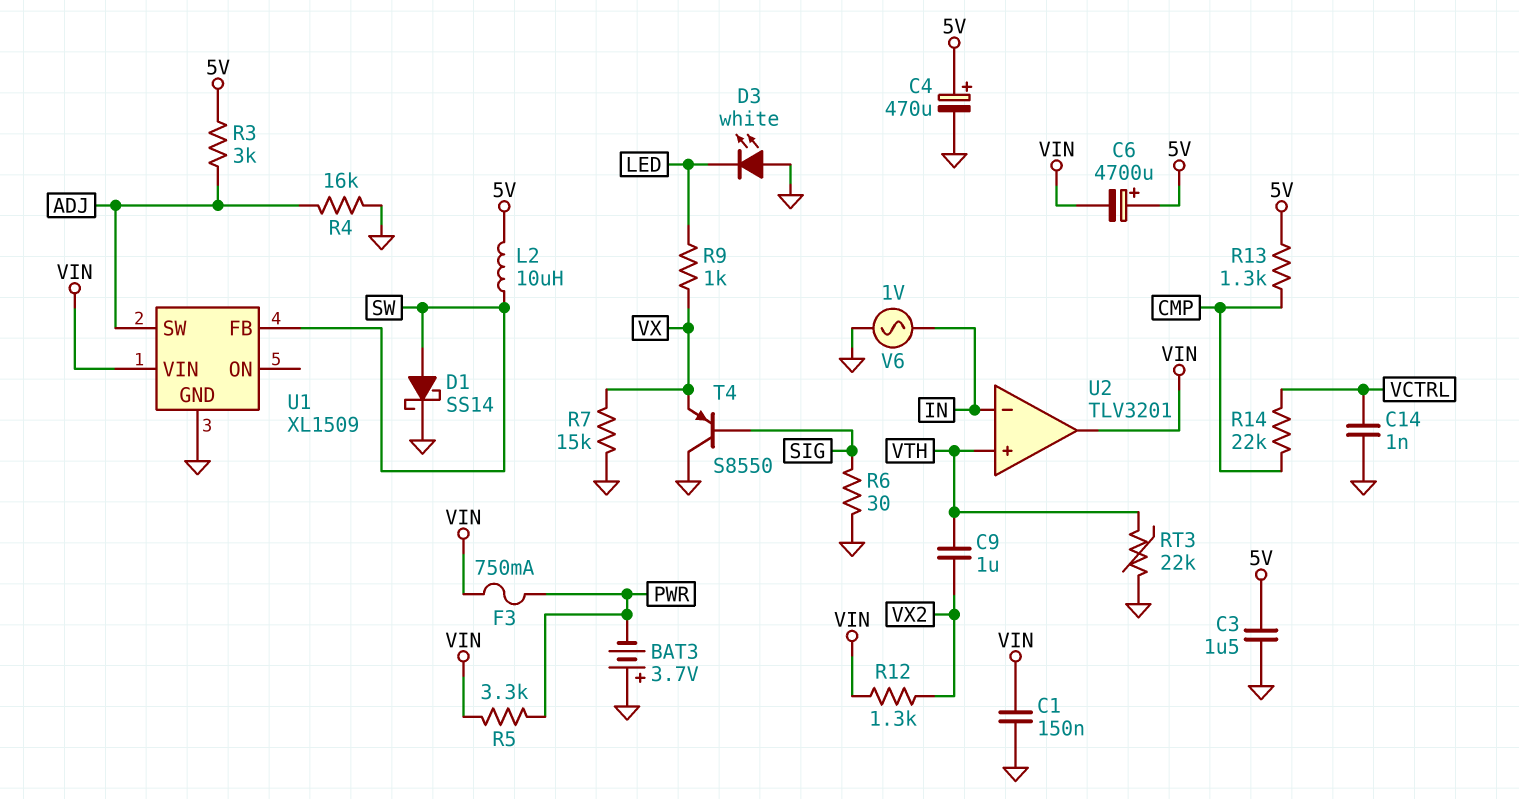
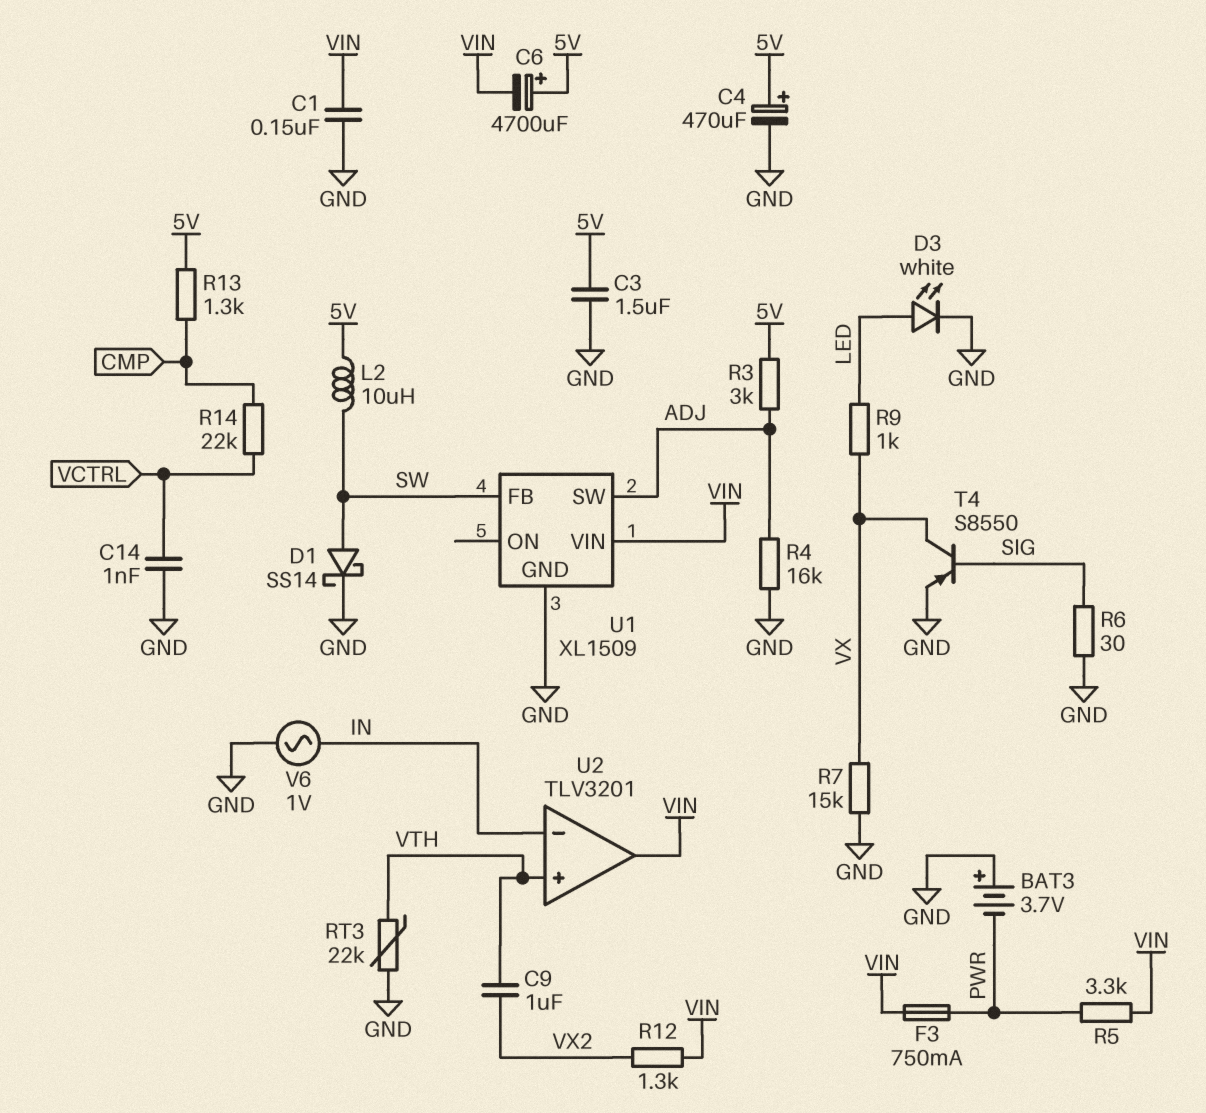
D3: LED white (A GND, K LED) -> LED white (A LED, K GND)
T4: PNP S8550 (B SIG, C GND, E VX) -> PNP S8550 (B SIG, C VX, E GND)

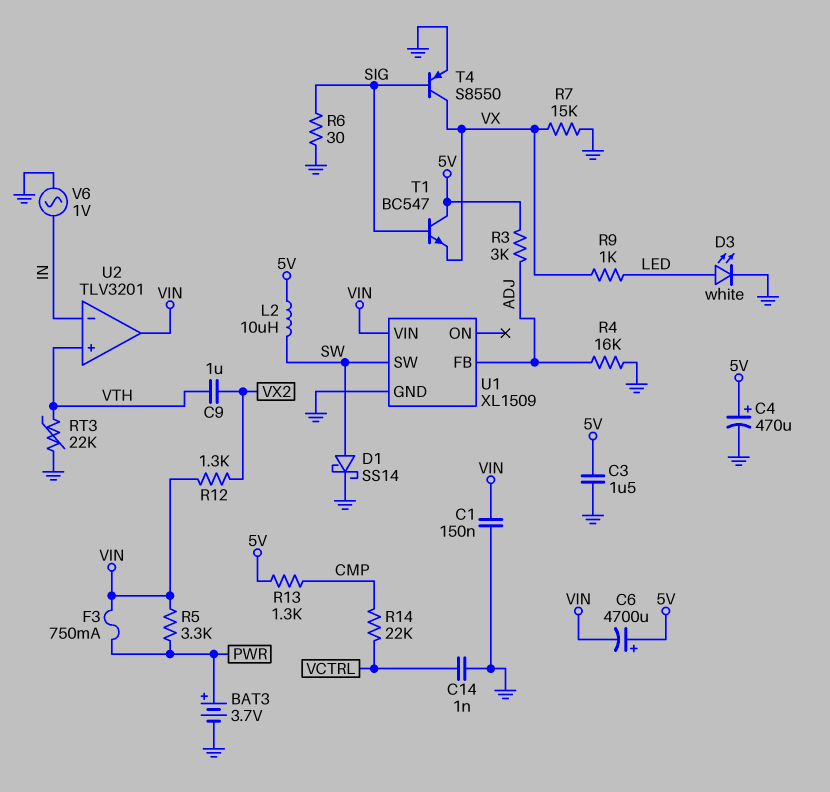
BAT3: 3.7V (plus GND, minus PWR) -> 3.7V (plus PWR, minus GND)
T1: none -> NPN BC547 (B SIG, C 5V, E VX)
U1 pin FB: SW -> ADJ
U1 pin SW: ADJ -> SW

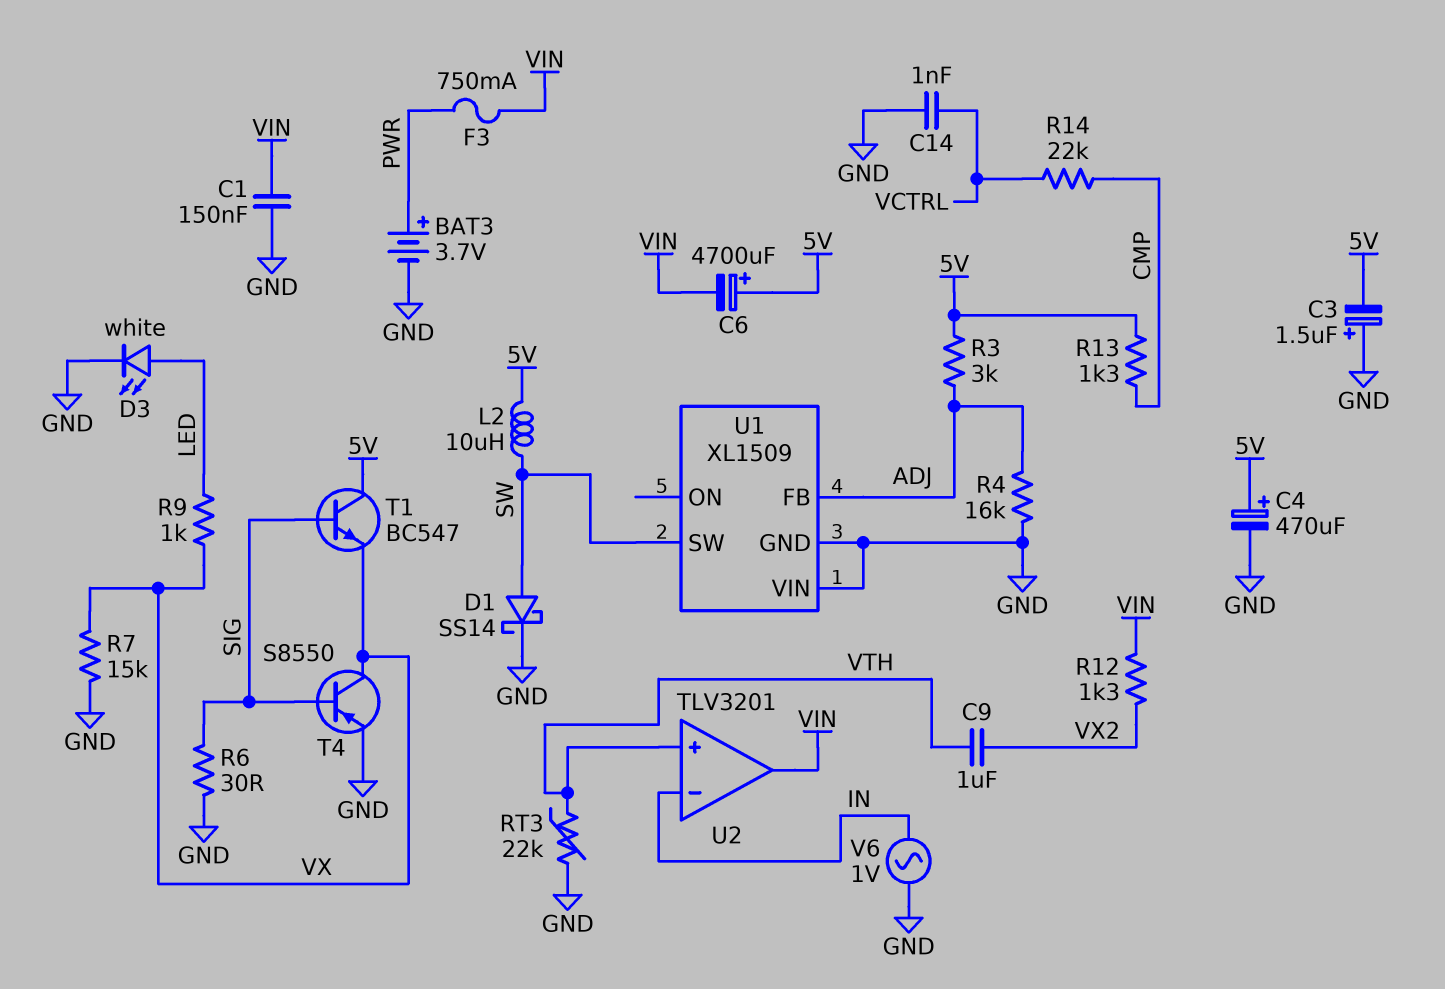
C3: 1.5uF (5V, GND) -> 1.5uF (plus GND, minus 5V)
R5: 3.3k (PWR, VIN) -> none
U1 pin VIN: VIN -> GND

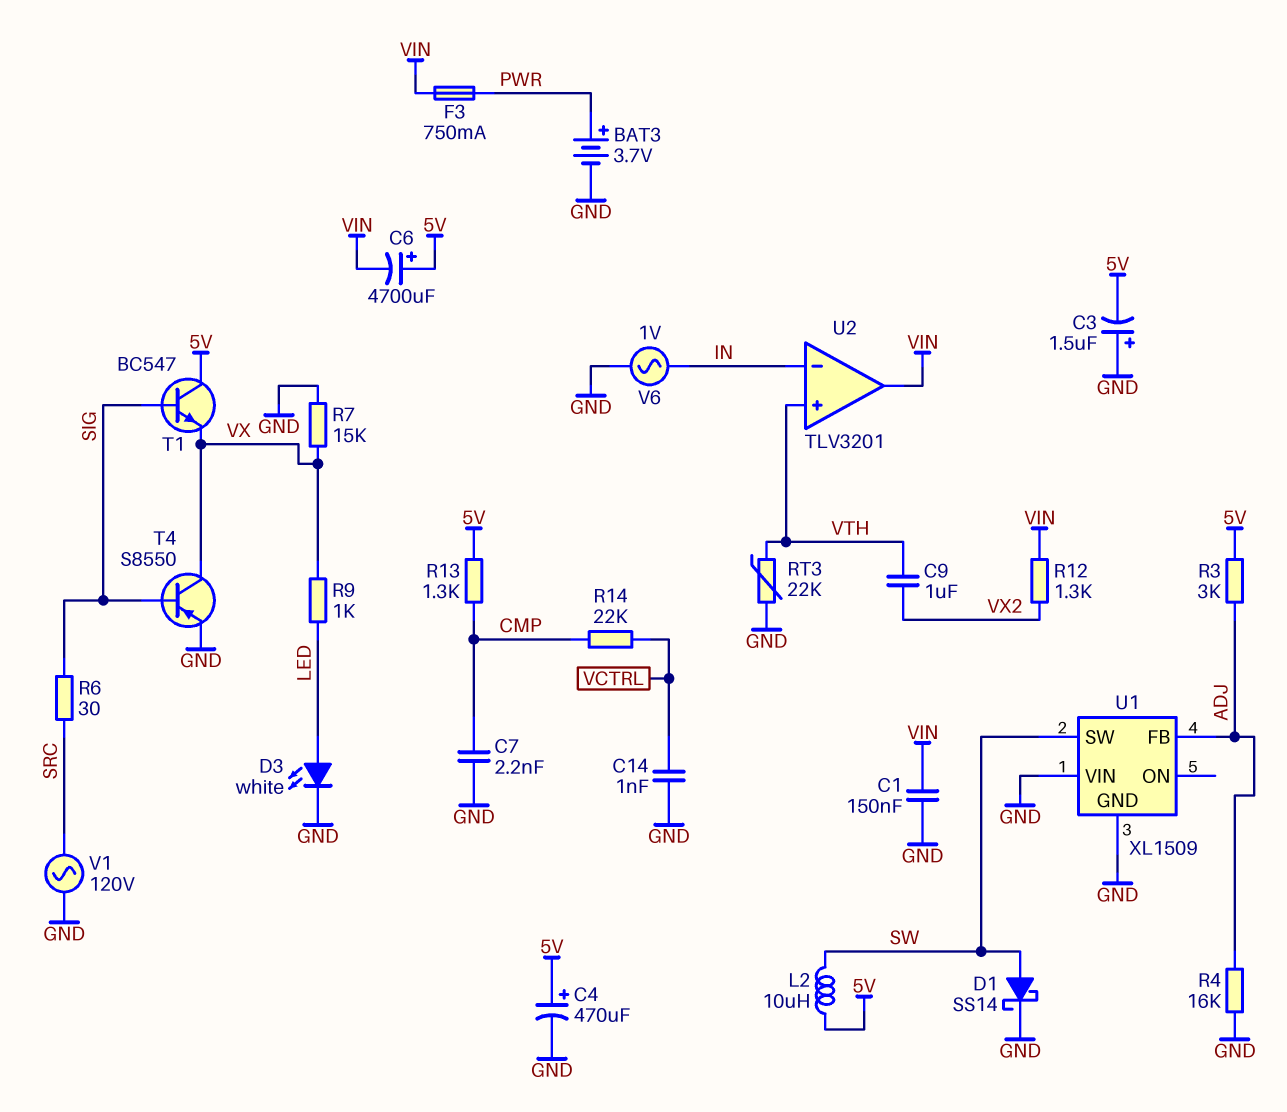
C7: none -> 2.2nF (CMP, GND)
R6: 30 (GND, SIG) -> 30 (SIG, SRC)
V1: none -> AC 120V (GND, SRC)

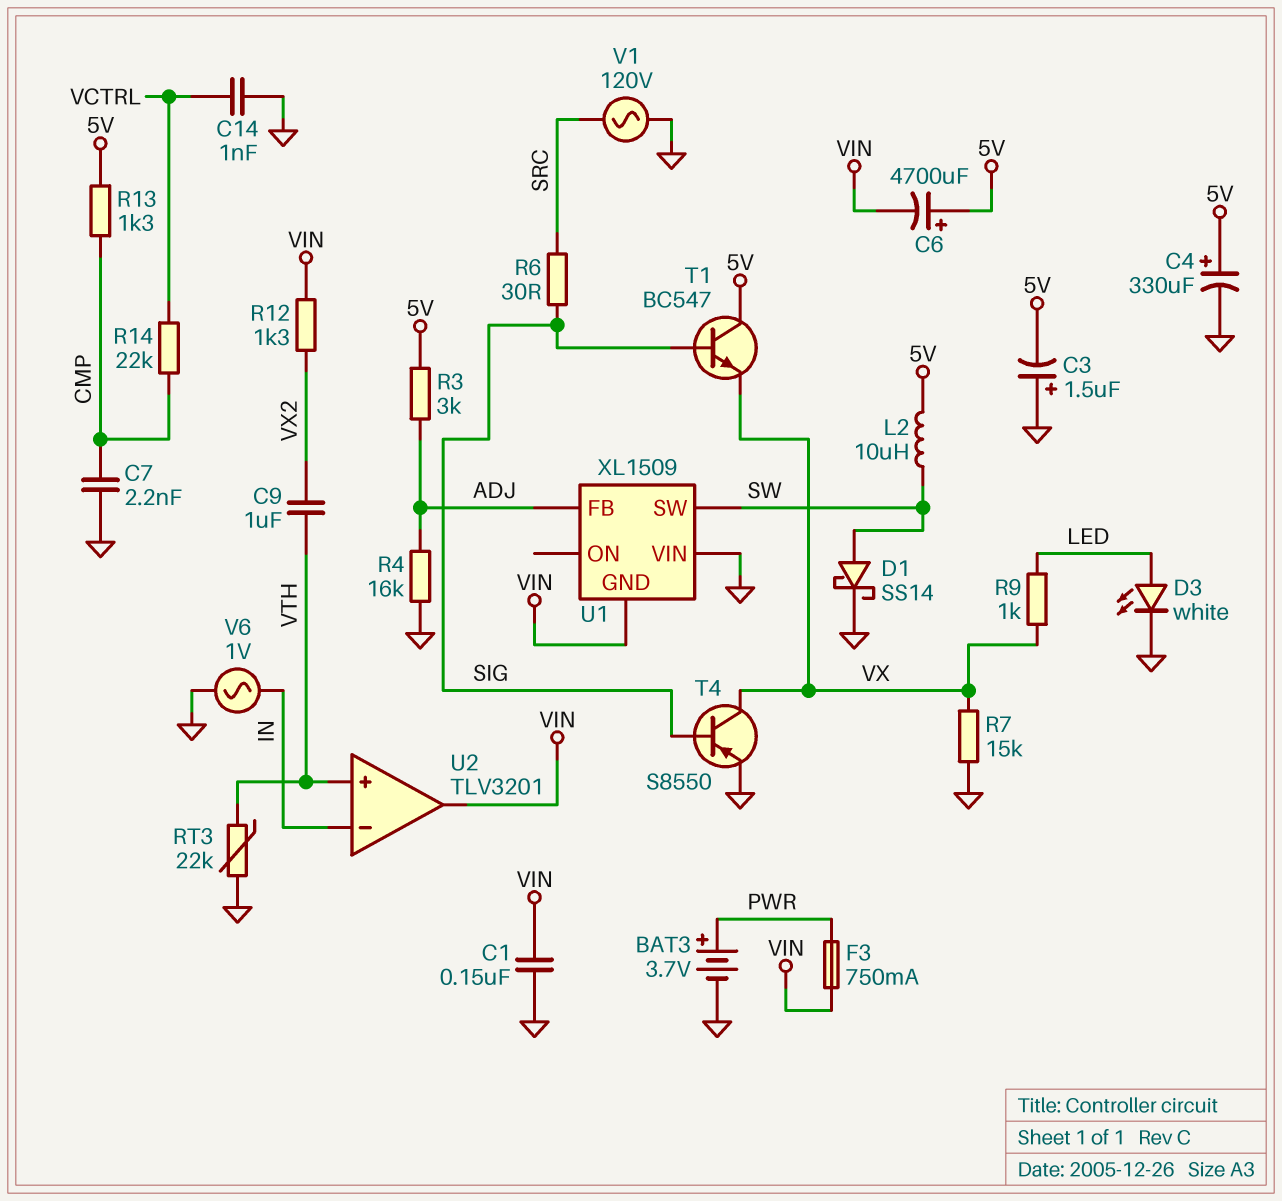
C4: 470uF (plus 5V, minus GND) -> 330uF (plus 5V, minus GND)
U1 pin GND: GND -> VIN

